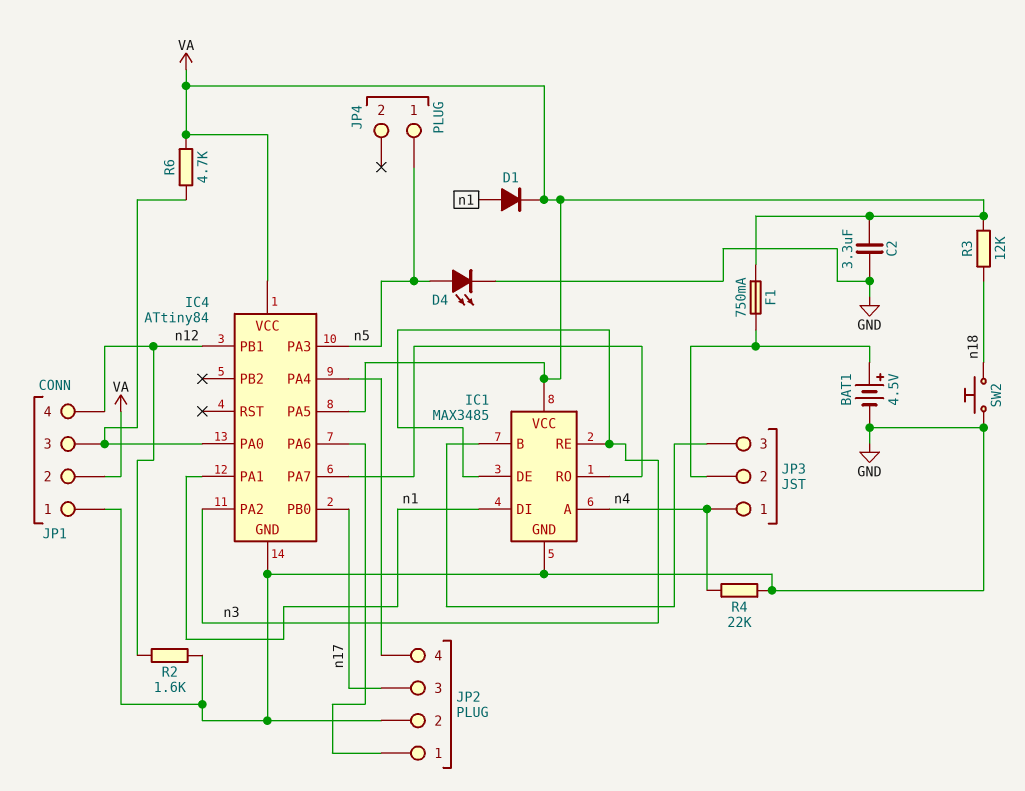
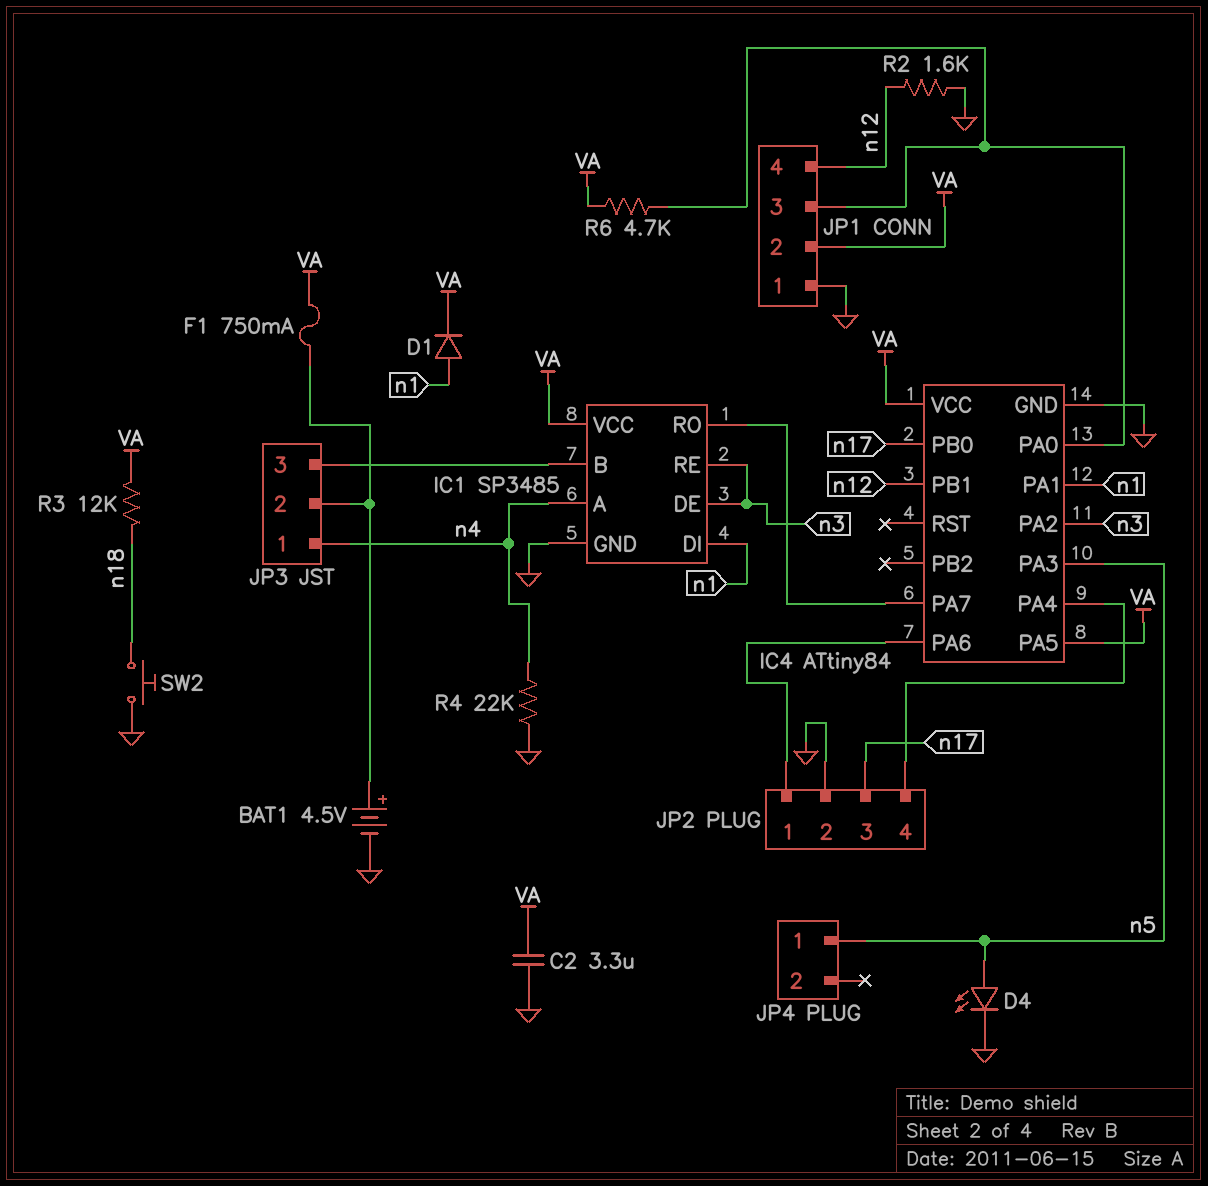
IC1: MAX3485 -> SP3485

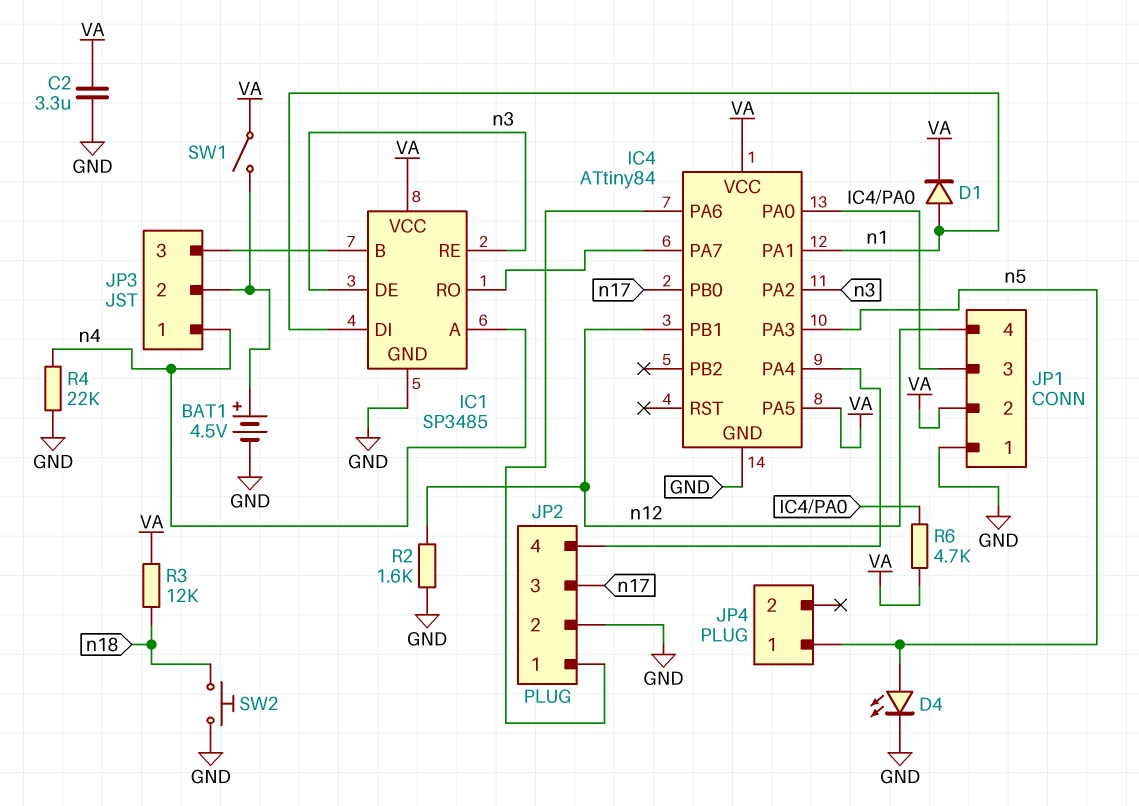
F1: 750mA (JP3/2, VA) -> none
SW1: none -> switch (JP3/2, VA)

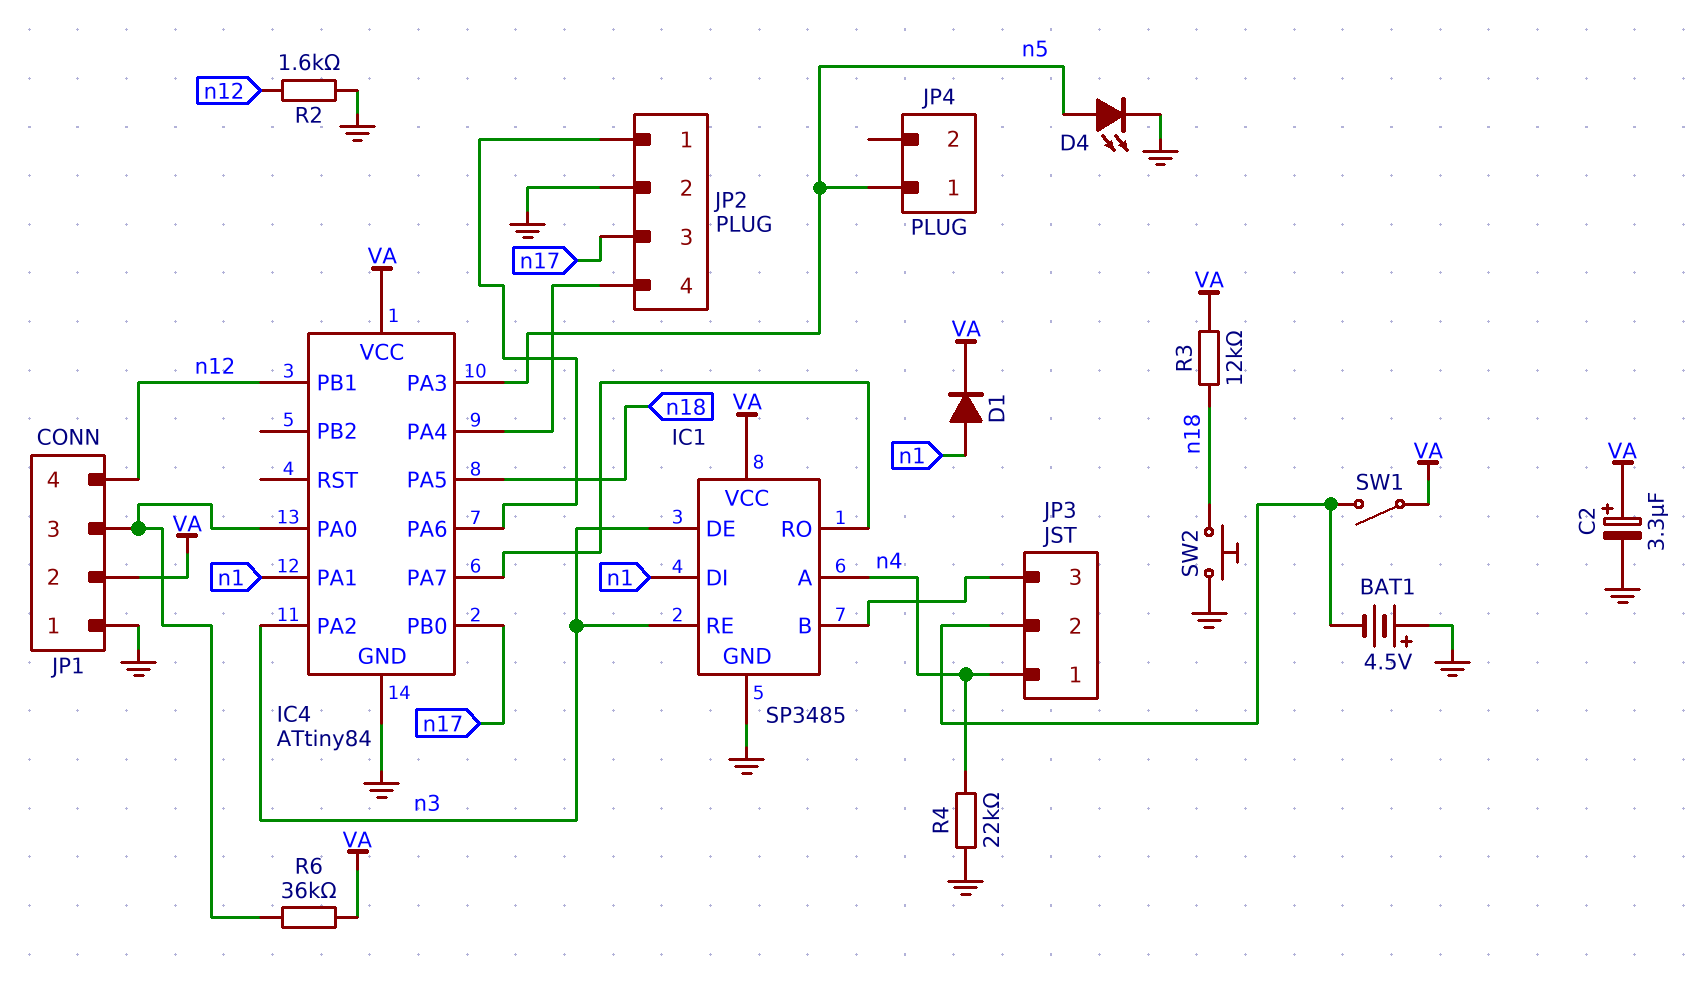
BAT1: 4.5V (plus JP3/2, minus GND) -> 4.5V (plus GND, minus JP3/2)
C2: 3.3uF (GND, VA) -> 3.3uF (plus VA, minus GND)
IC4 pin PA5: VA -> n18
R6: 4.7k (IC4/PA0, VA) -> 36k (IC4/PA0, VA)

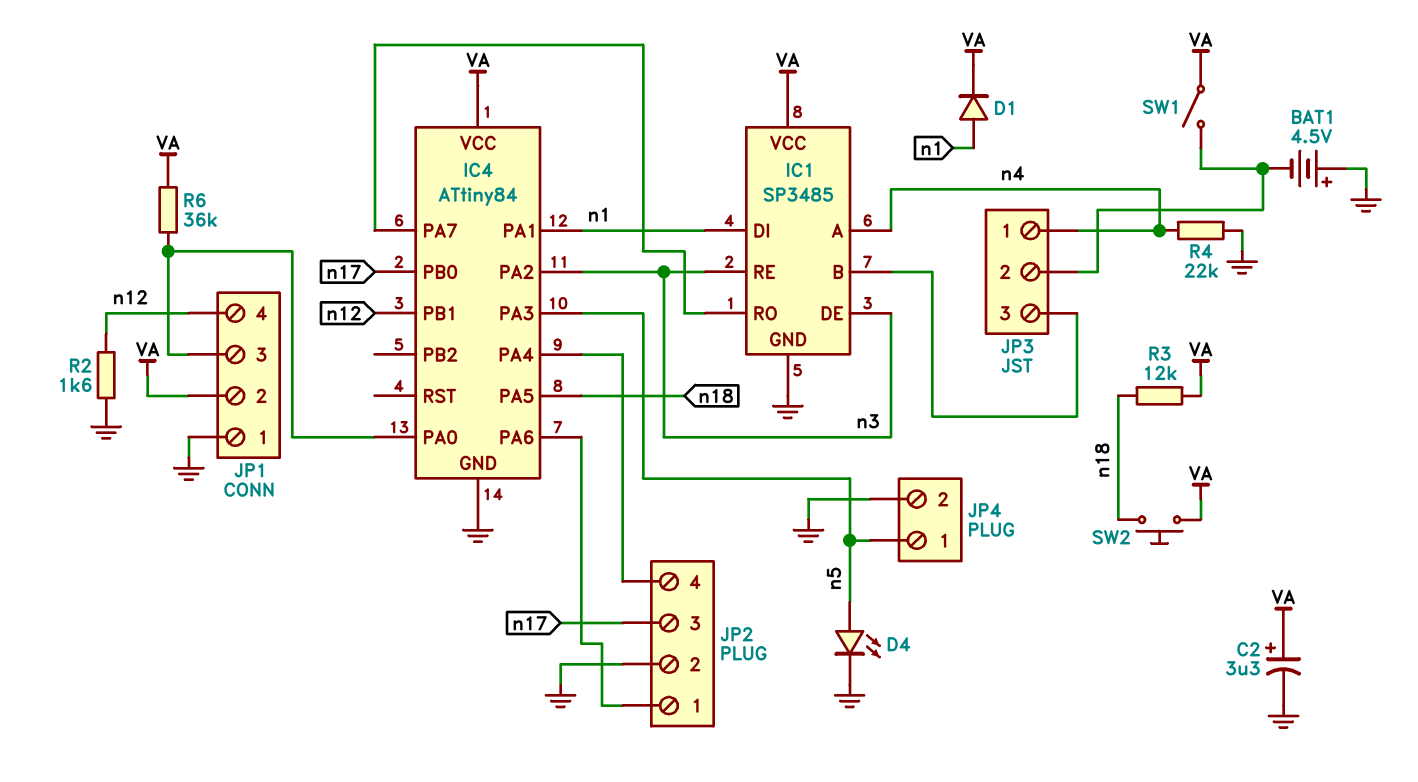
JP4 pin 2: none -> GND
SW2: button (GND, n18) -> button (VA, n18)

